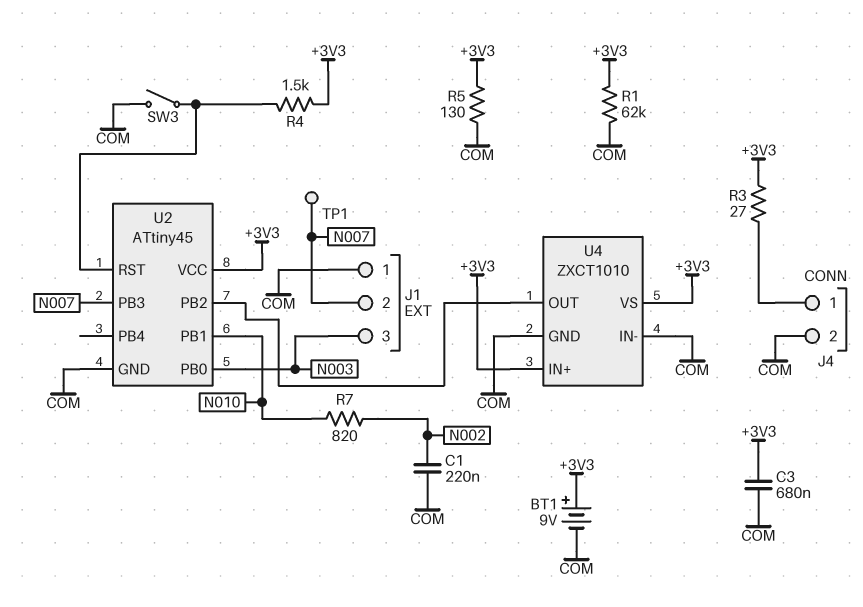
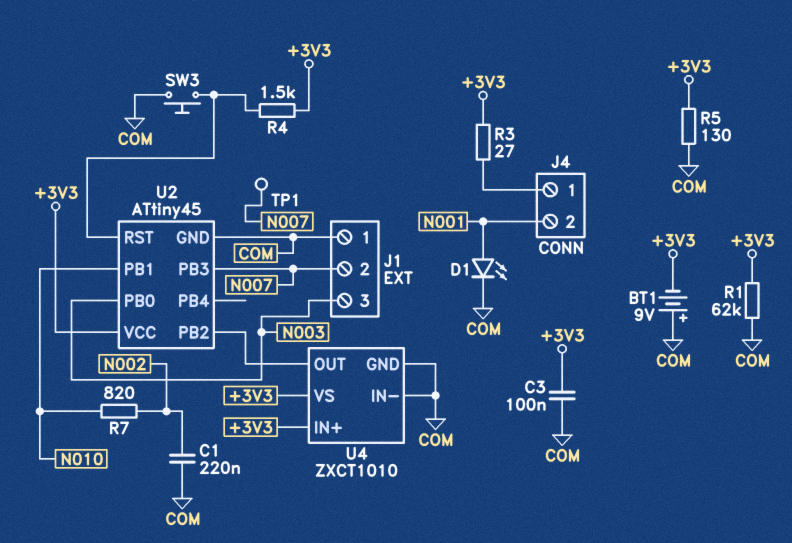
BT1: 9V (plus +3V3, minus COM) -> 9V (plus COM, minus +3V3)
C3: 680nF (+3V3, COM) -> 100nF (+3V3, COM)
D1: none -> LED (A N001, K COM)
J4 pin 2: COM -> N001
SW3: switch (COM, U2/RST) -> button (COM, U2/RST)

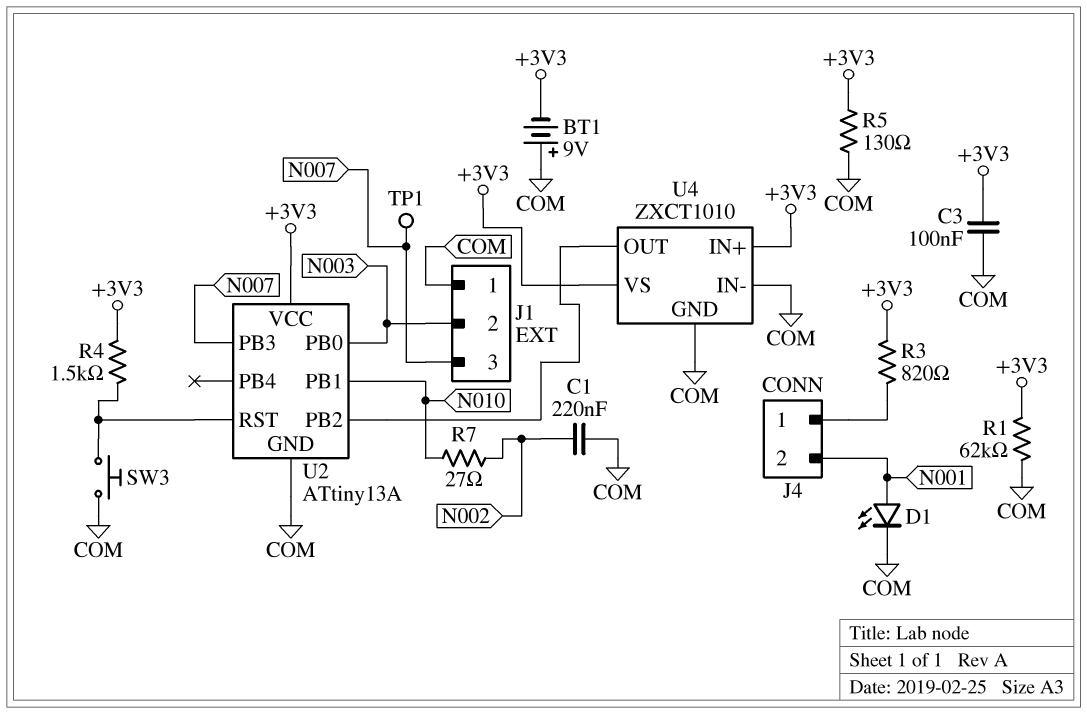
J1 pin 2: N007 -> N003
J1 pin 3: N003 -> N007
R3: 27 (+3V3, J4/1) -> 820 (+3V3, J4/1)
R7: 820 (N002, N010) -> 27 (N002, N010)
U2: ATtiny45 -> ATtiny13A

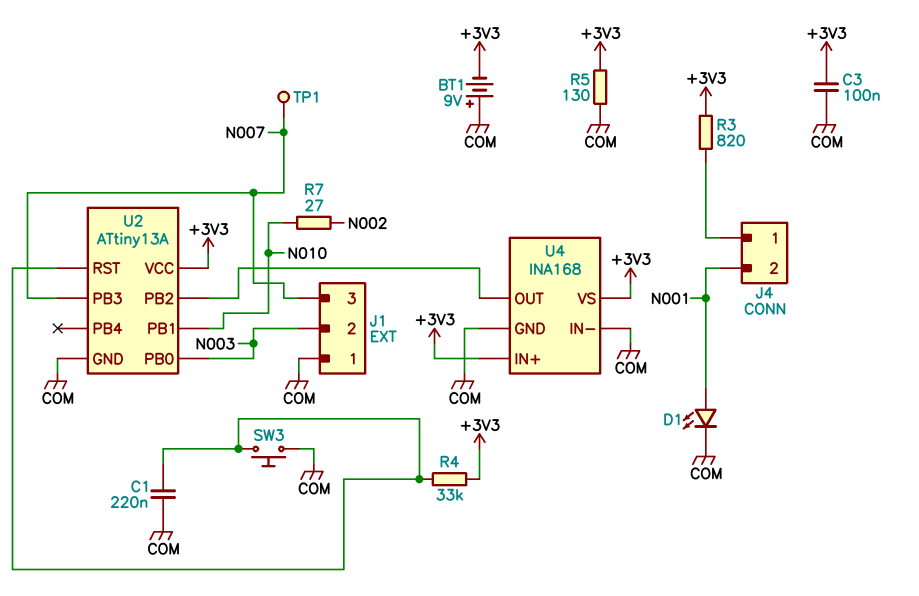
C1: 220nF (COM, N002) -> 220nF (COM, U2/RST)
R1: 62k (+3V3, COM) -> none
R4: 1.5k (+3V3, U2/RST) -> 33k (+3V3, U2/RST)
U4: ZXCT1010 -> INA168

